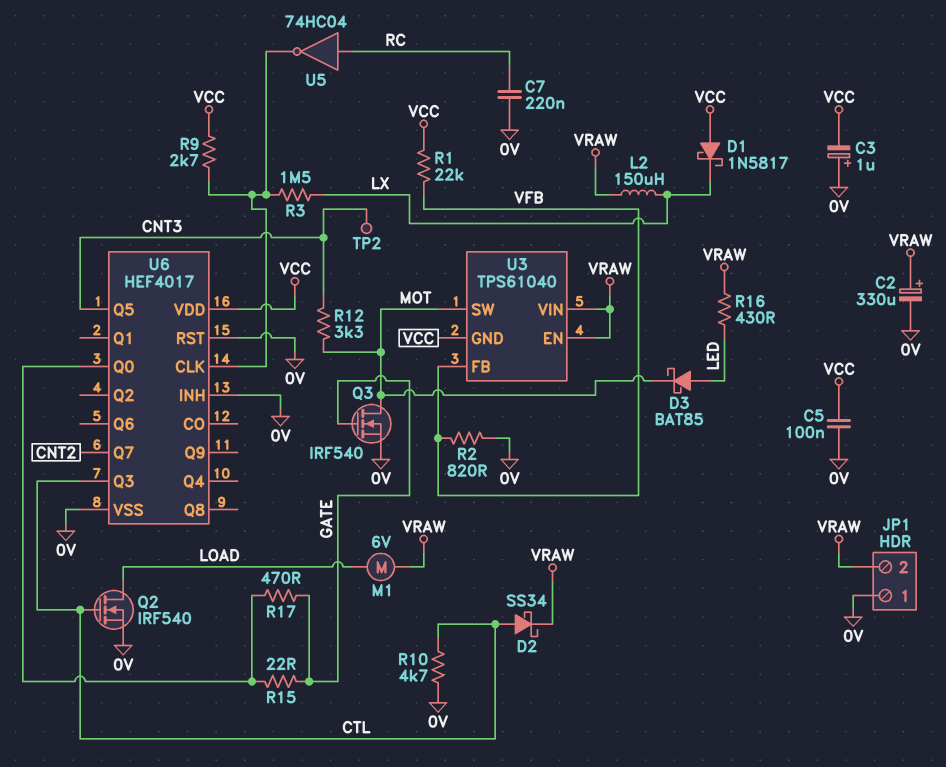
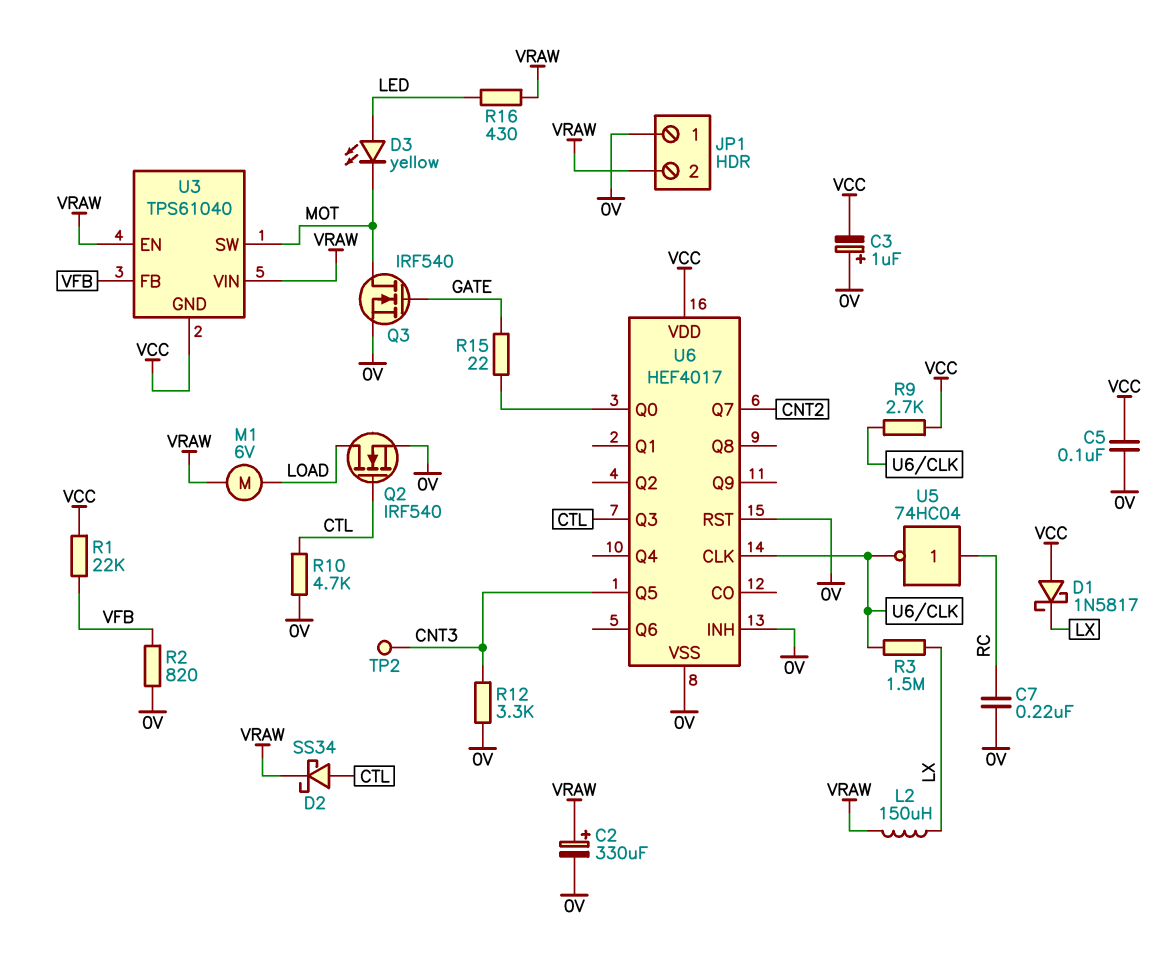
D3: schottky BAT85 (A LED, K MOT) -> LED yellow (A LED, K MOT)
R12: 3.3k (CNT3, MOT) -> 3.3k (0V, CNT3)
R17: 470 (GATE, U6/Q0) -> none

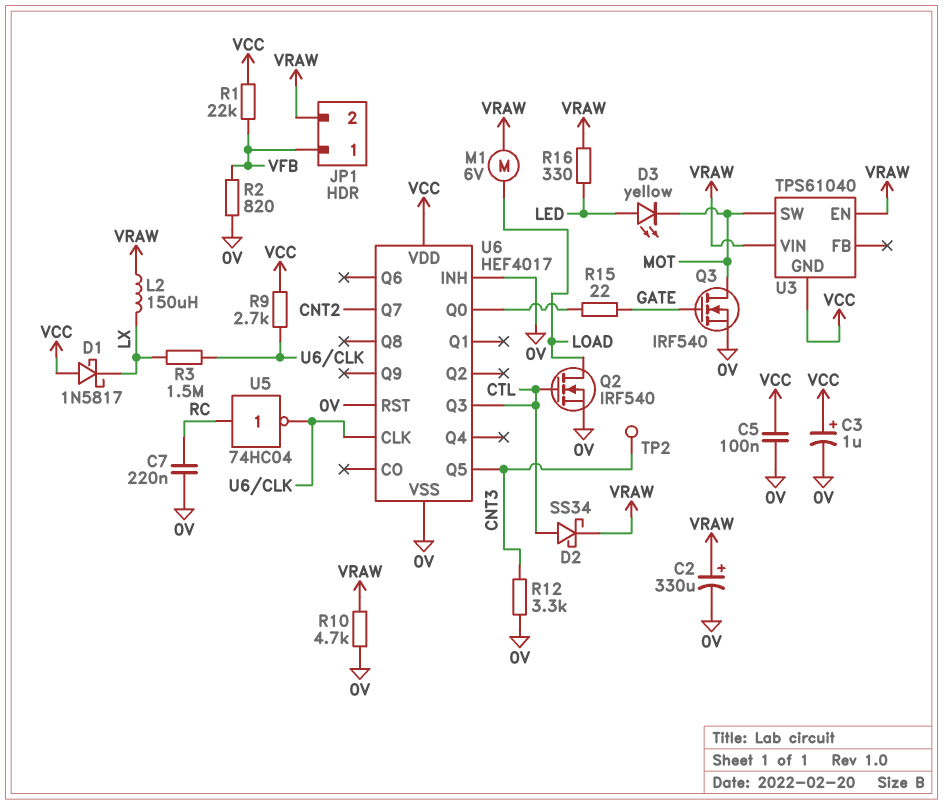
C3: 1uF (plus 0V, minus VCC) -> 1uF (plus VCC, minus 0V)
JP1 pin 1: 0V -> VFB
R10: 4.7k (0V, CTL) -> 4.7k (0V, VRAW)
R16: 430 (LED, VRAW) -> 330 (LED, VRAW)
U3 pin FB: VFB -> none

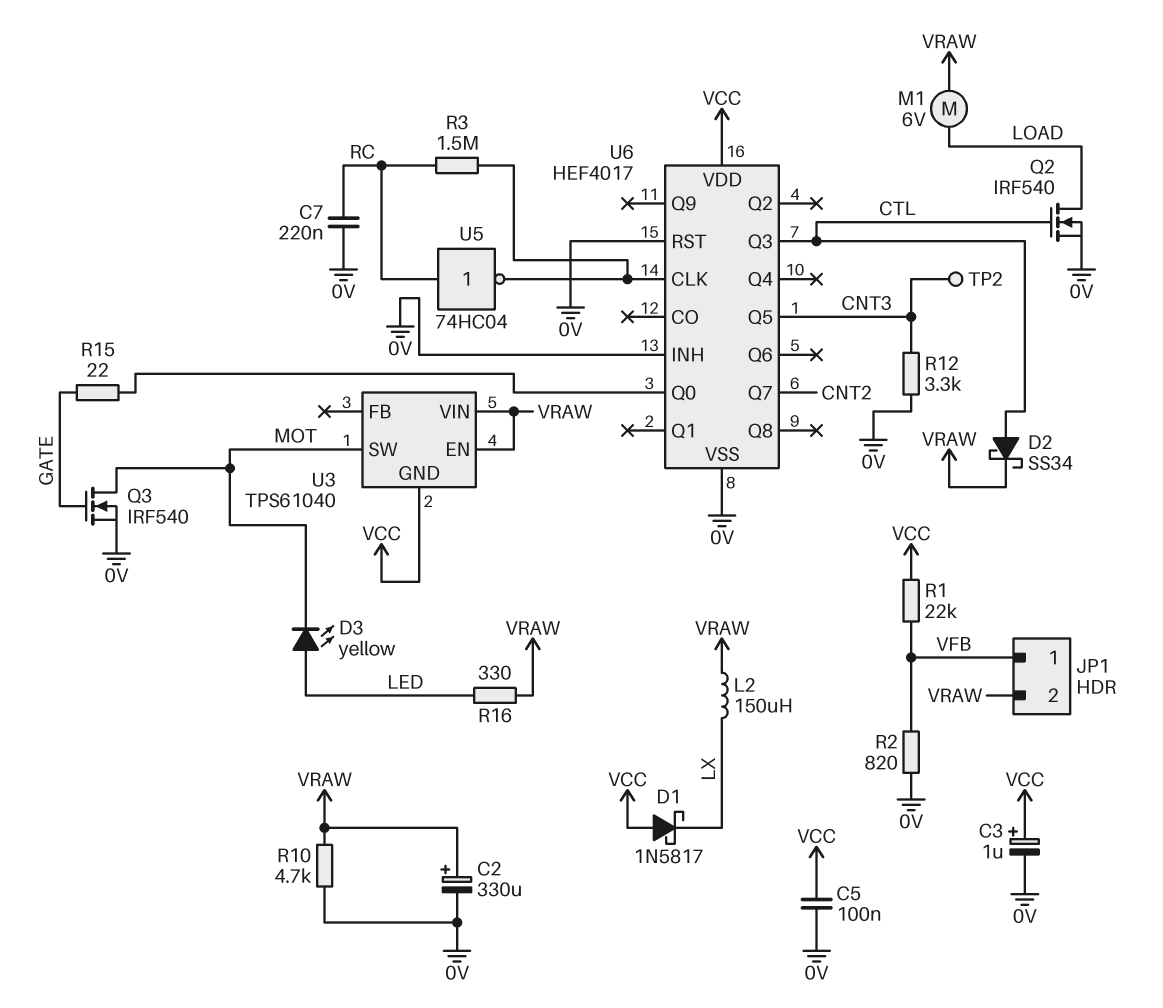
R3: 1.5M (LX, U6/CLK) -> 1.5M (RC, U6/CLK)
R9: 2.7k (U6/CLK, VCC) -> none

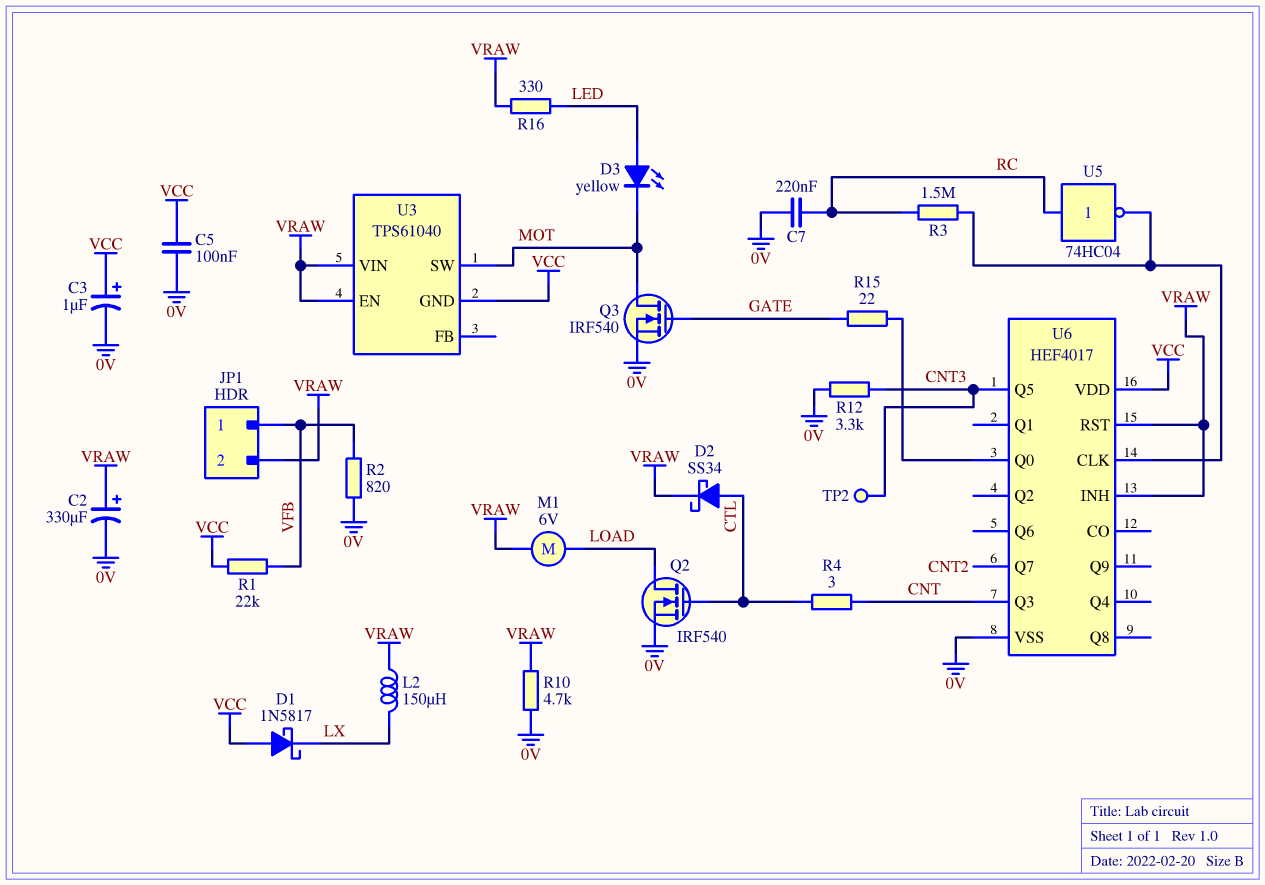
R4: none -> 3 (CNT, CTL)
U6 pin INH: 0V -> VRAW
U6 pin Q3: CTL -> CNT
U6 pin RST: 0V -> VRAW

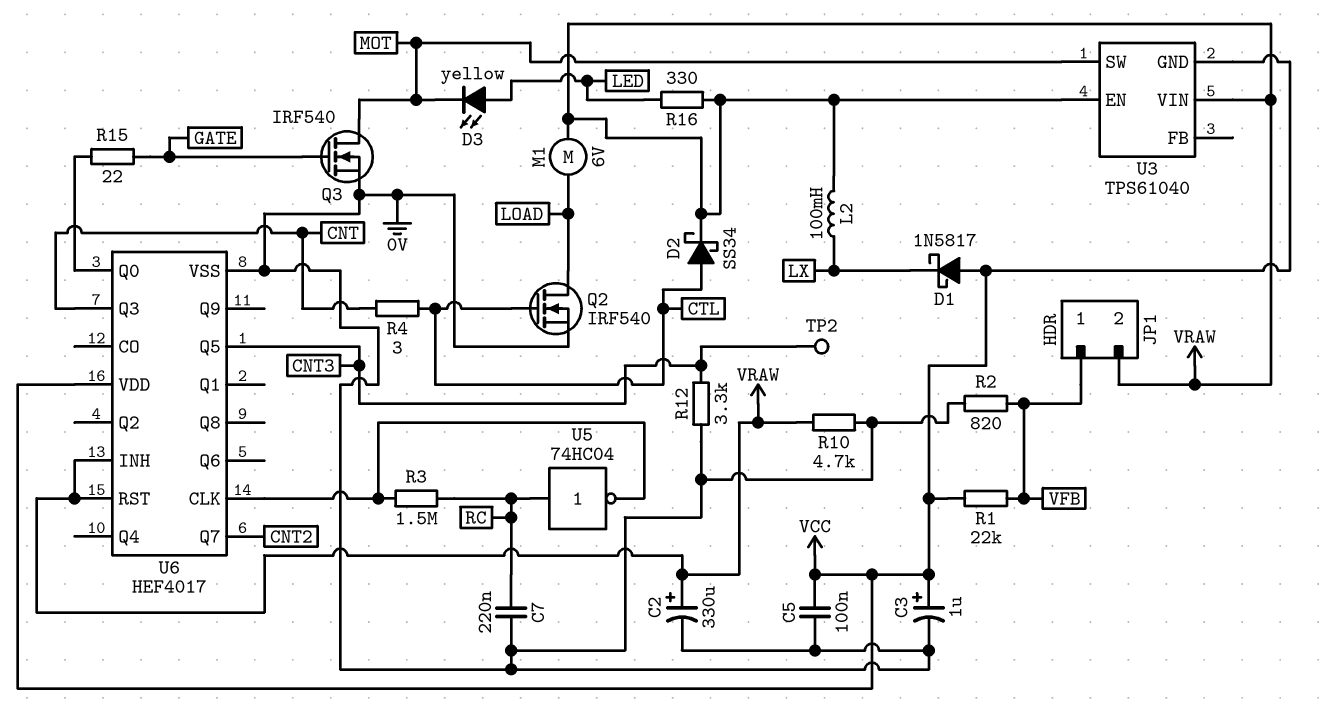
L2: 150uH (LX, VRAW) -> 100mH (LX, VRAW)

